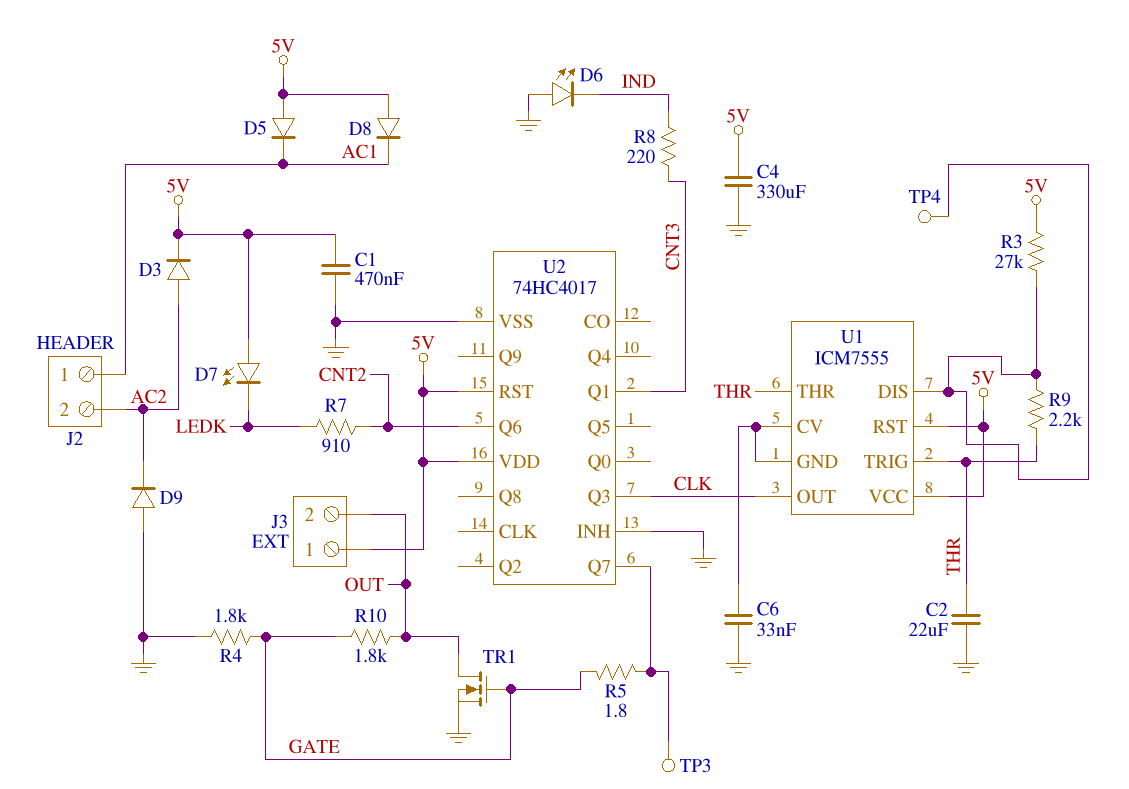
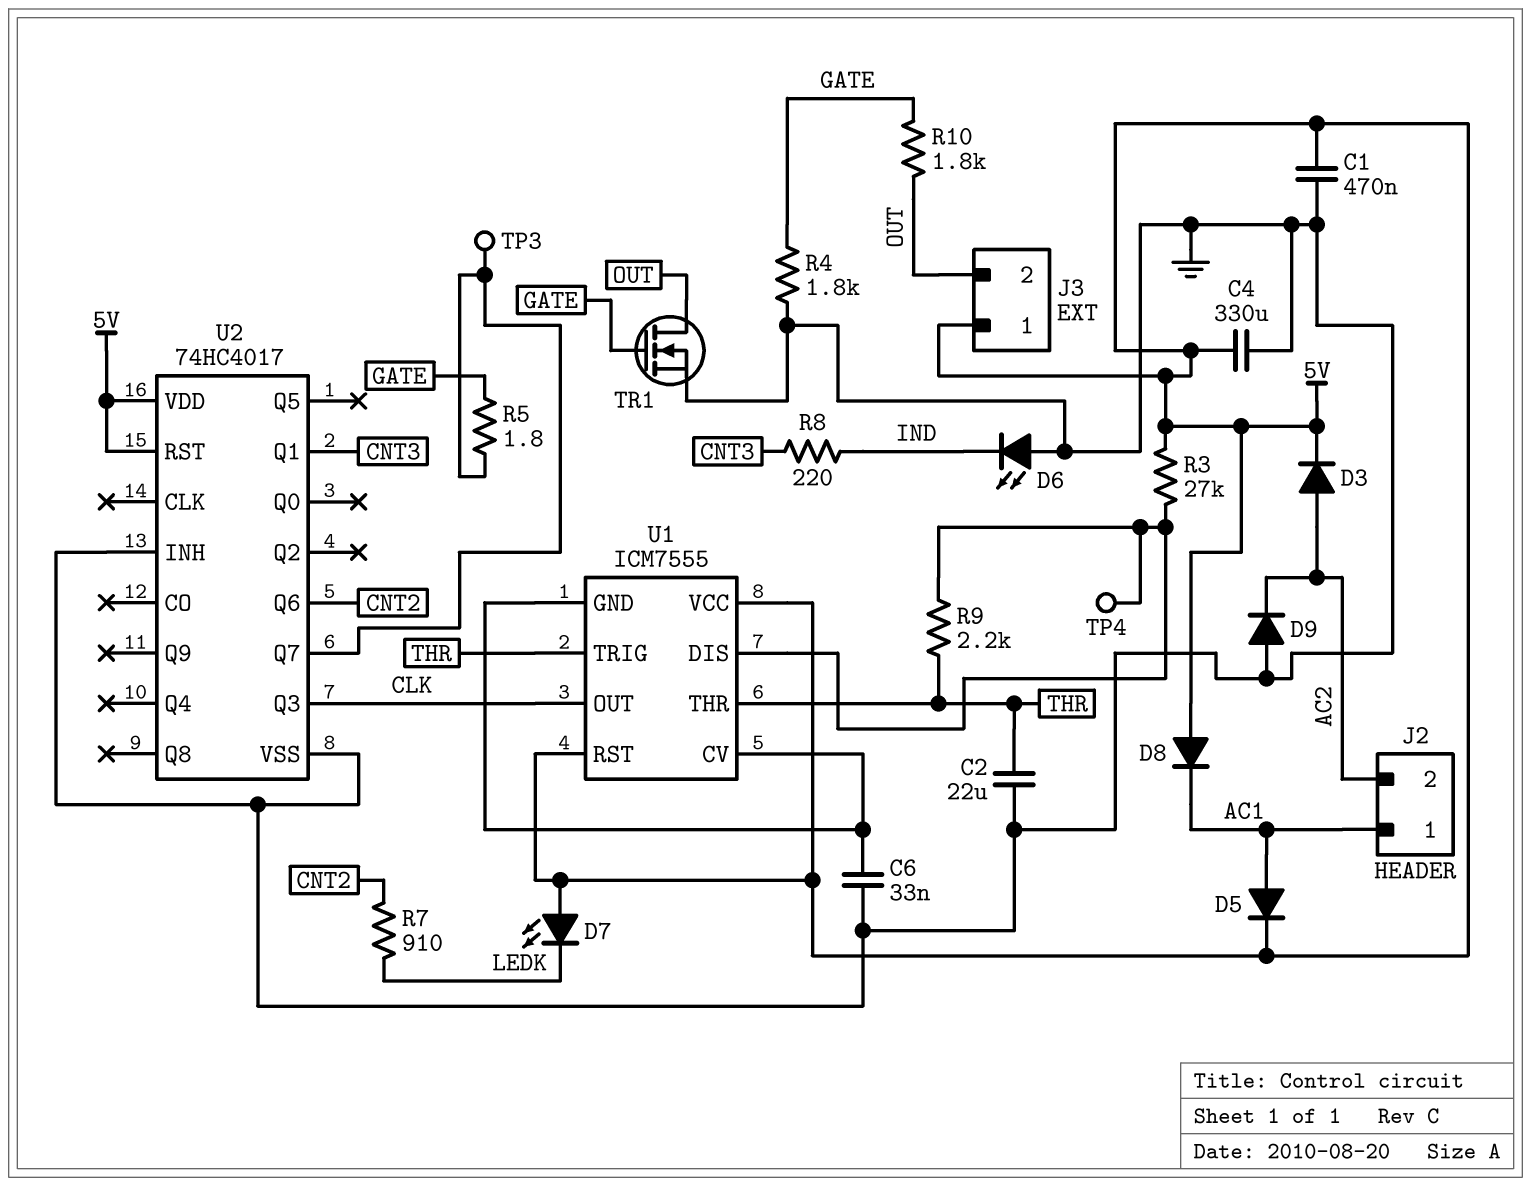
D5: diode (A 5V, K AC1) -> diode (A AC1, K 5V)

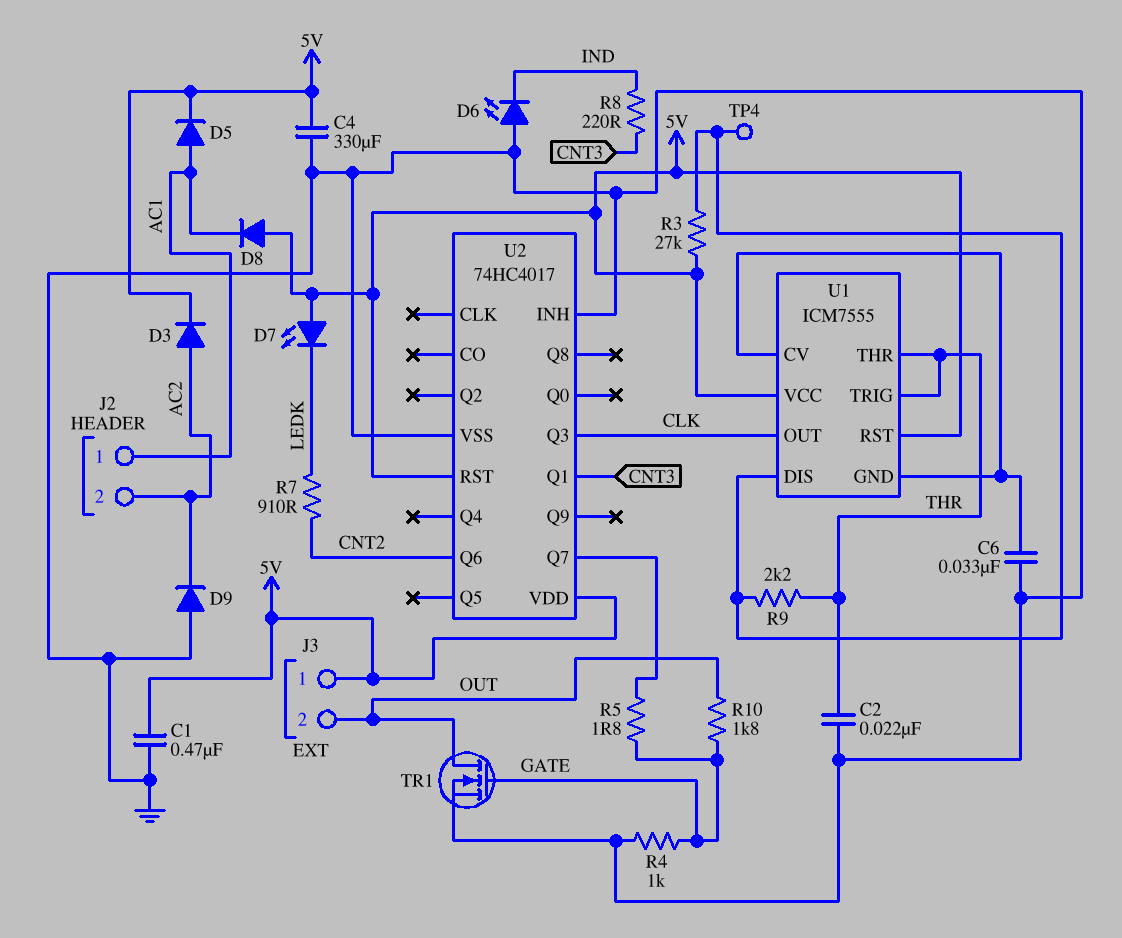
C2: 22uF (GND, THR) -> 22nF (GND, THR)
R4: 1.8k (GATE, GND) -> 1k (GATE, GND)
TP3: test point (U2/Q7) -> none

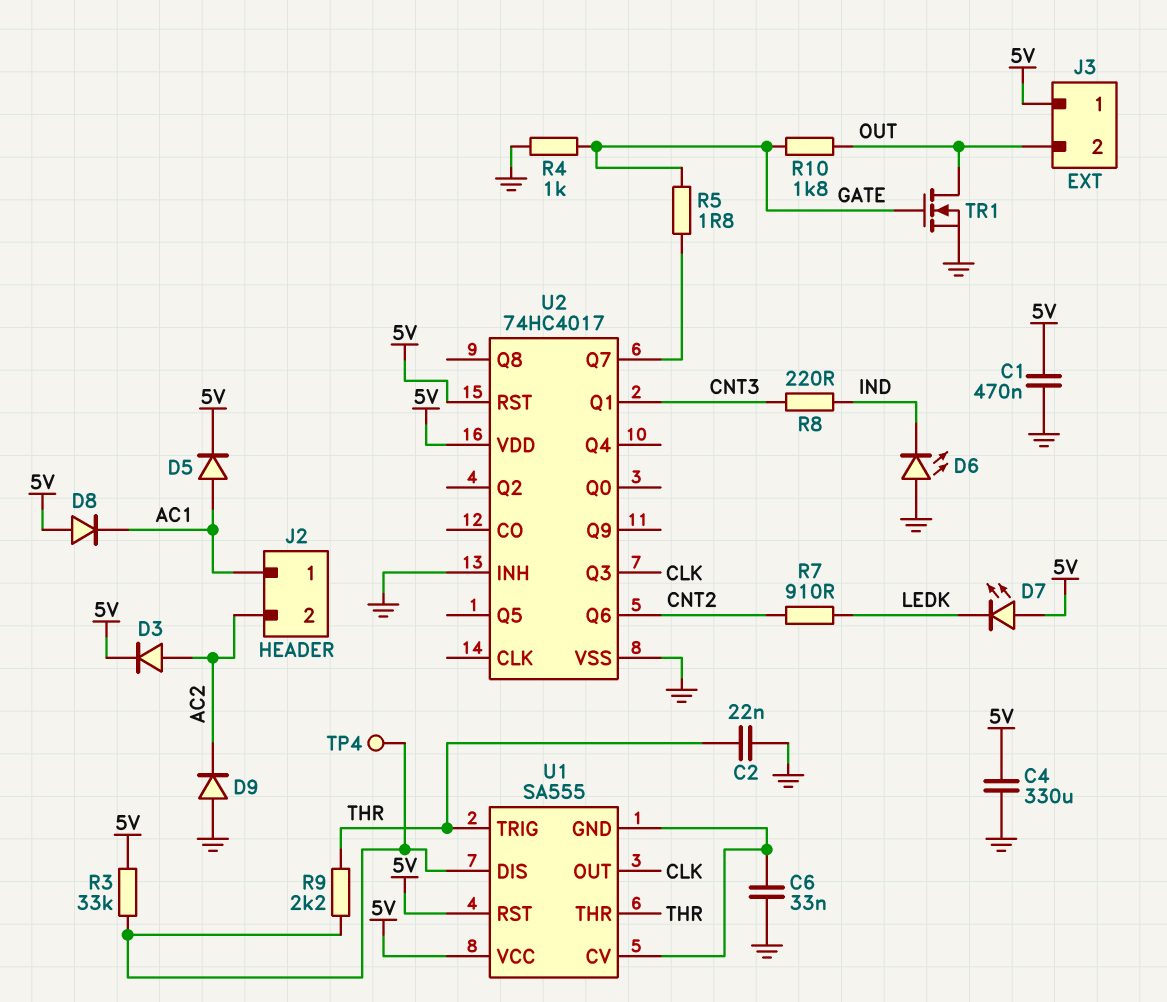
R3: 27k (5V, U1/DIS) -> 33k (5V, U1/DIS)
U1: ICM7555 -> SA555

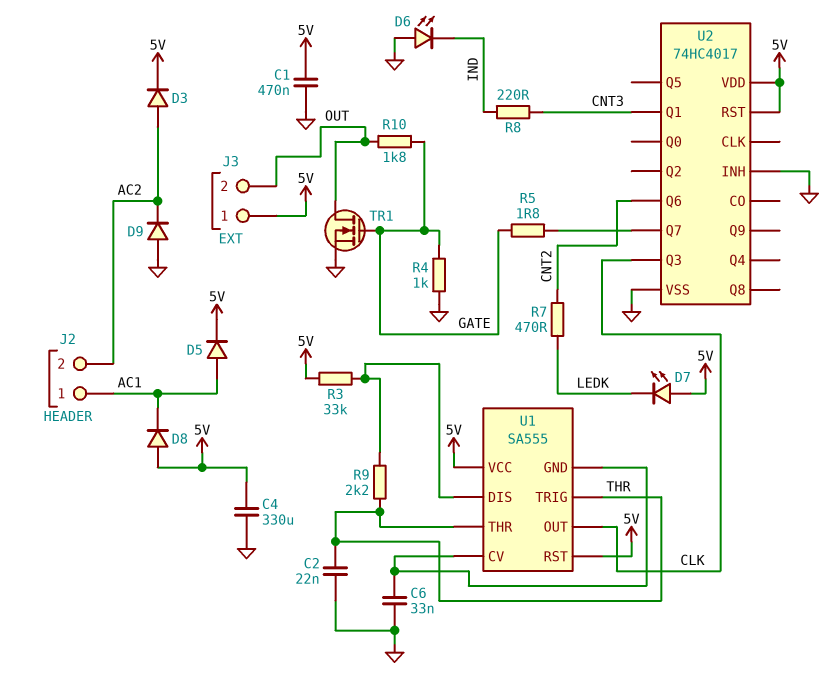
R7: 910 (CNT2, LEDK) -> 470 (CNT2, LEDK)
TP4: test point (U1/DIS) -> none

